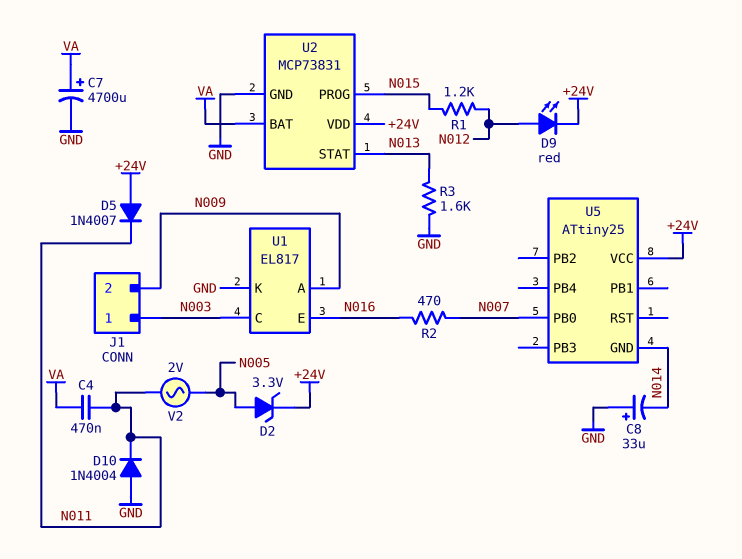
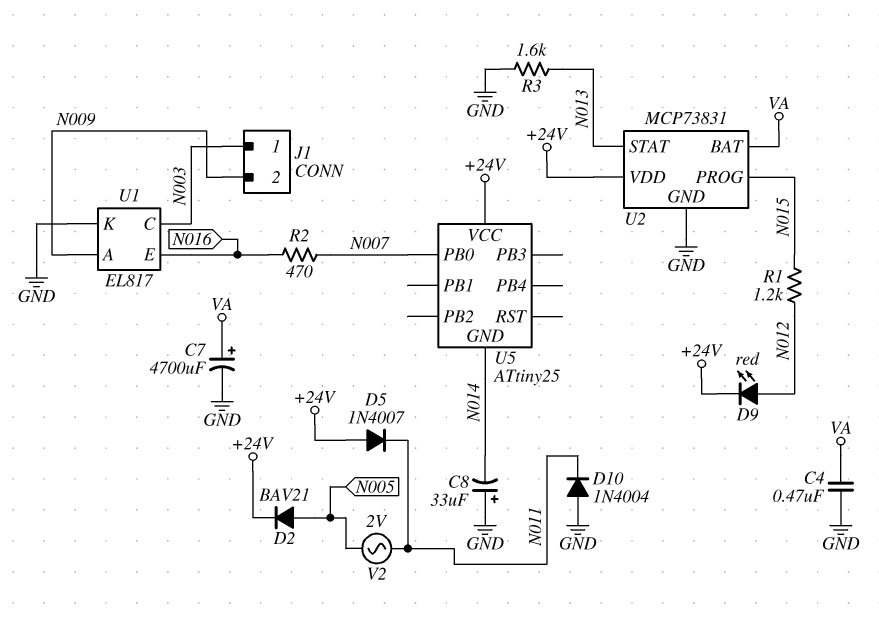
C4: 470nF (N011, VA) -> 470nF (GND, VA)
D2: zener 3.3V (A N005, K +24V) -> diode BAV21 (A N005, K +24V)

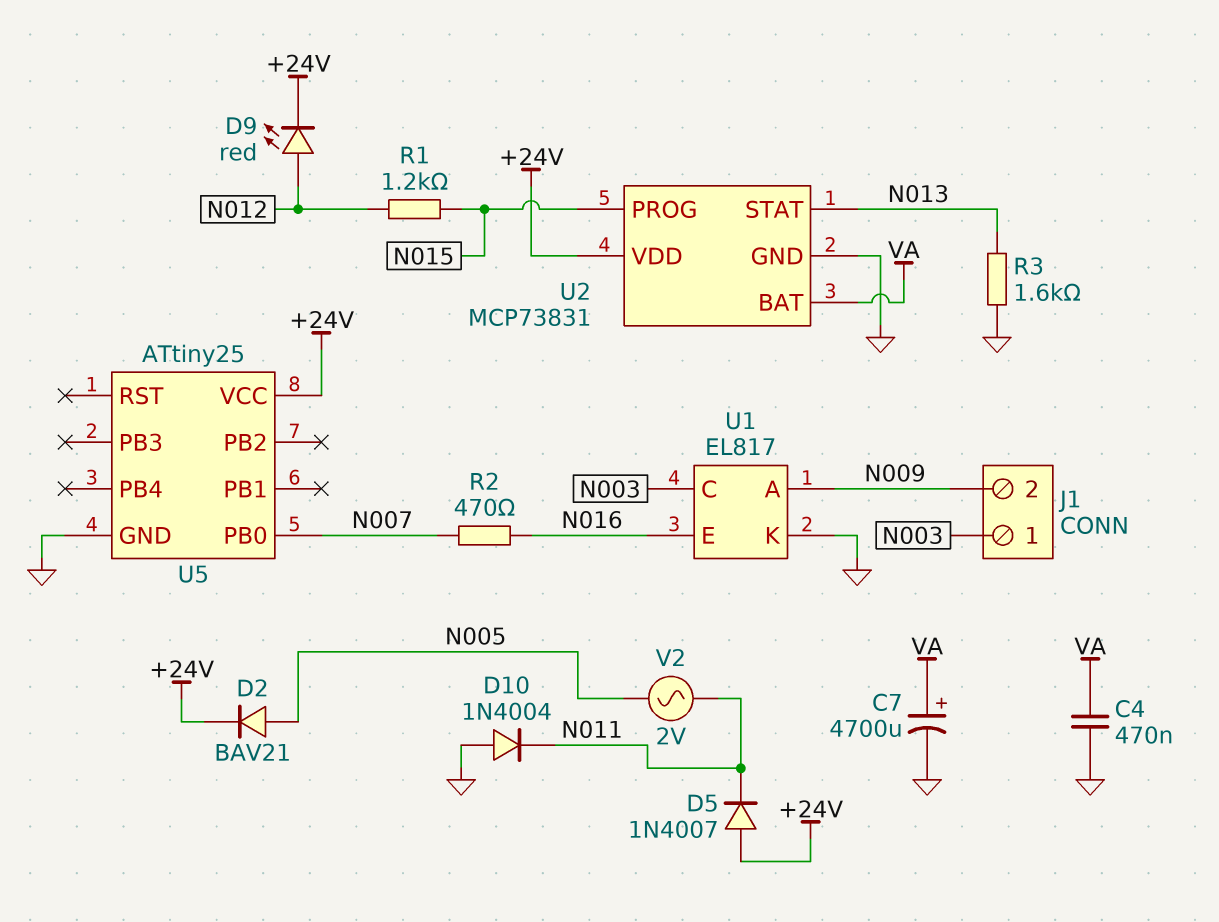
C8: 33uF (plus GND, minus N014) -> none
U5 pin GND: N014 -> GND

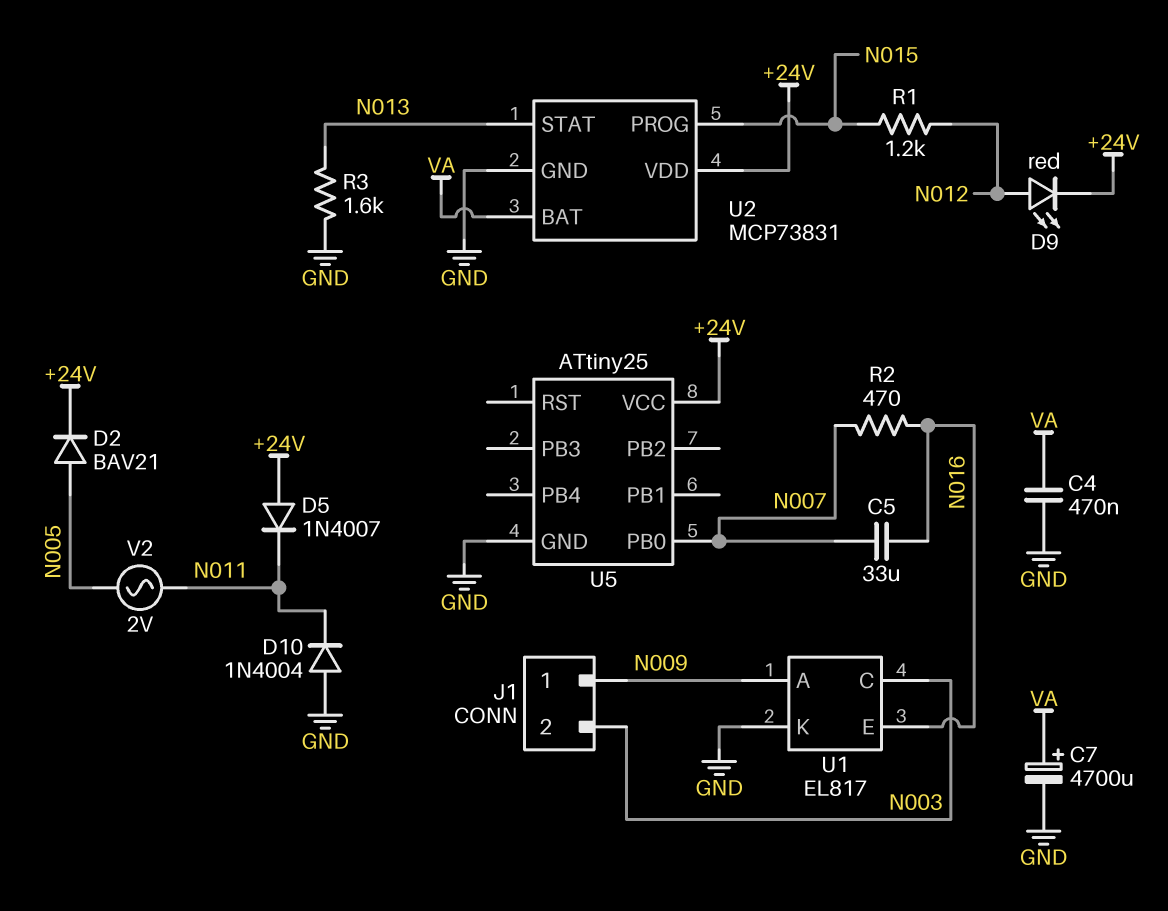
C5: none -> 33uF (N007, N016)
J1 pin 1: N003 -> N009
J1 pin 2: N009 -> N003

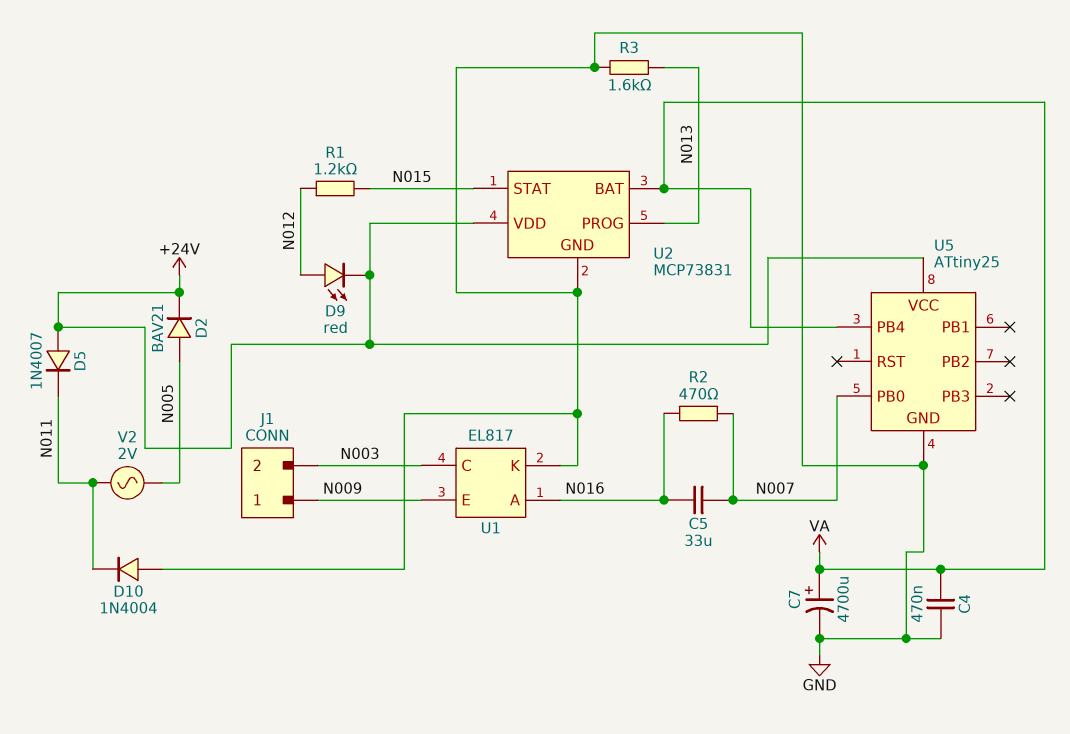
U1 pin A: N009 -> N016
U1 pin E: N016 -> N009
U2 pin PROG: N015 -> N013
U2 pin STAT: N013 -> N015
U5 pin PB4: none -> VA

